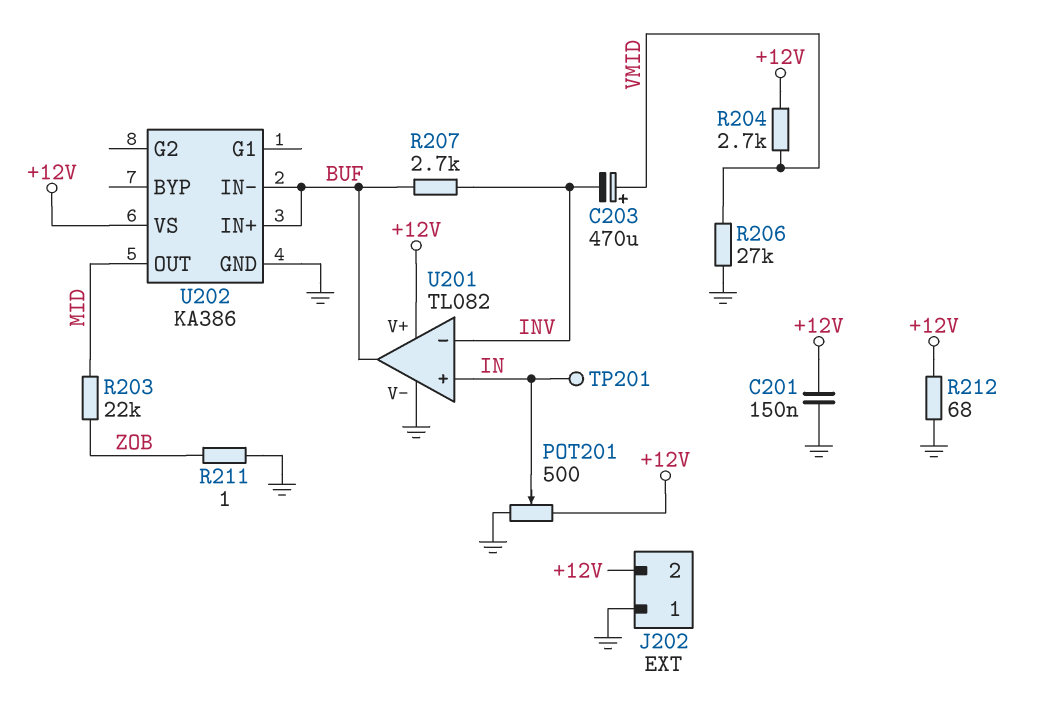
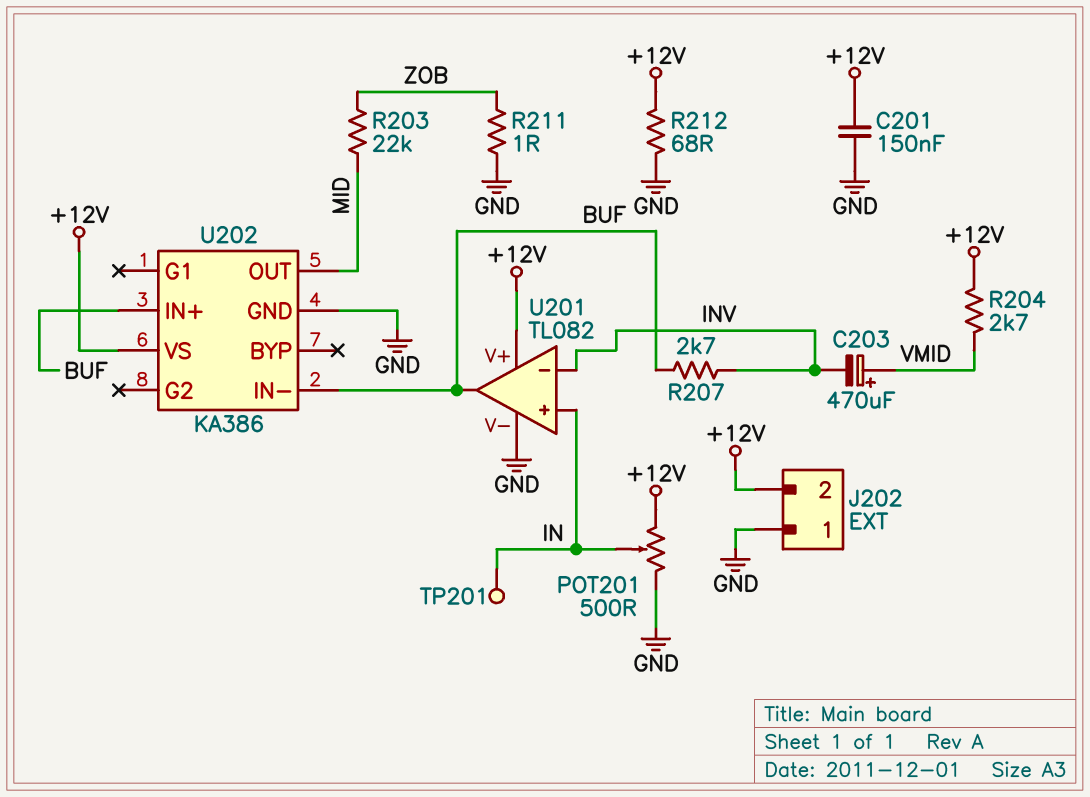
R206: 27k (GND, VMID) -> none

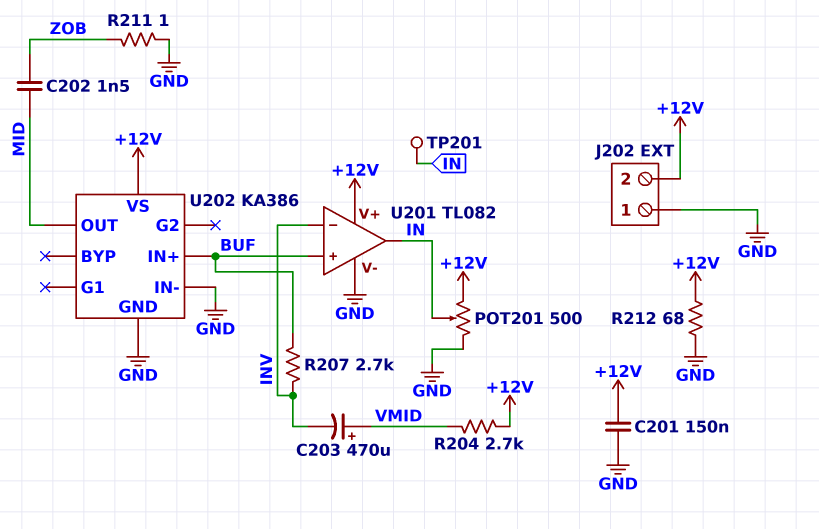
C202: none -> 1.5nF (MID, ZOB)
R203: 22k (MID, ZOB) -> none
U201 pin in+: IN -> BUF
U201 pin out: BUF -> IN
U202 pin IN-: BUF -> GND

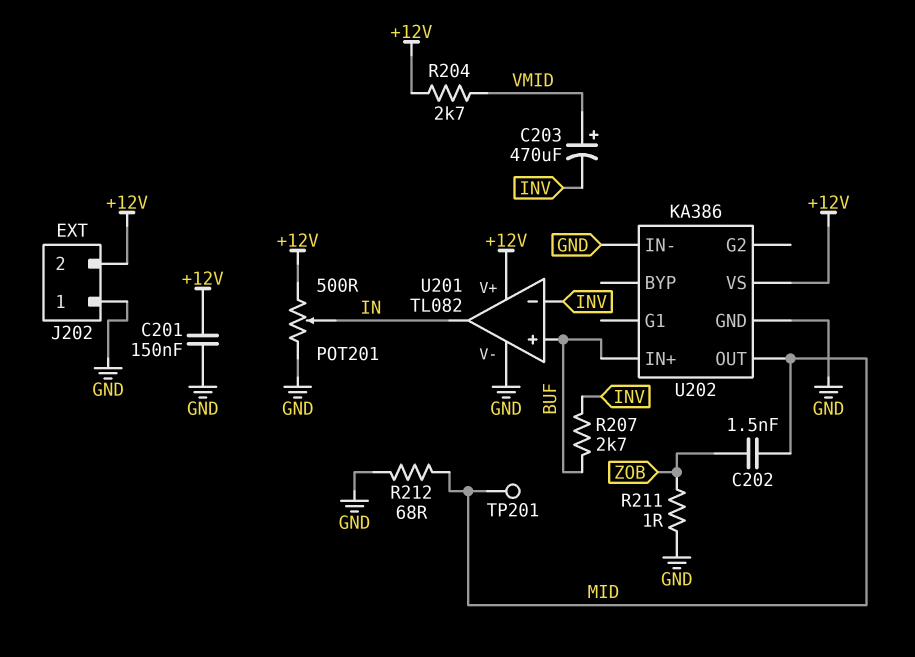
R212: 68 (+12V, GND) -> 68 (GND, MID)
TP201: test point (IN) -> test point (MID)

